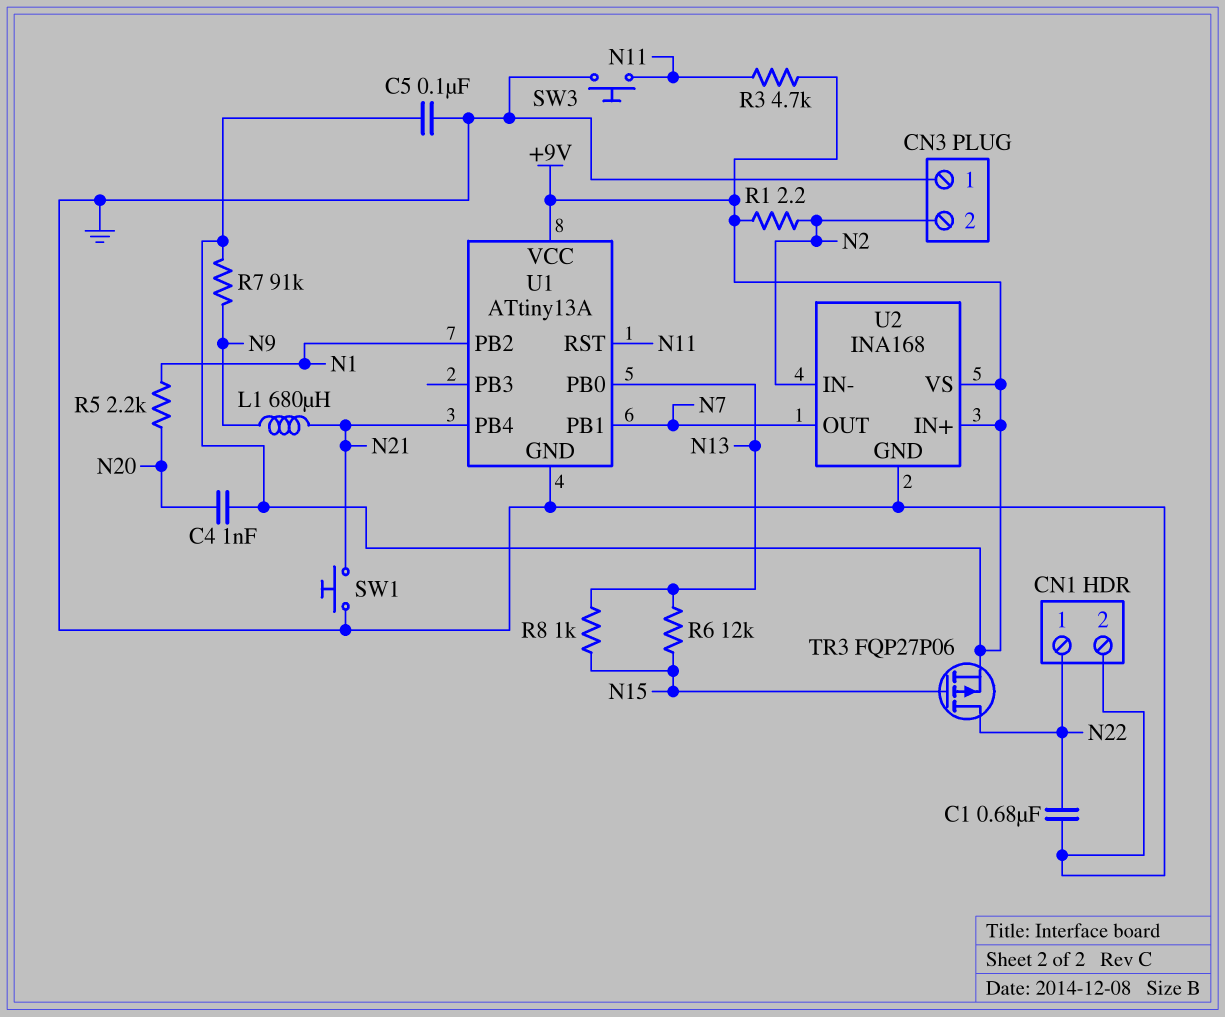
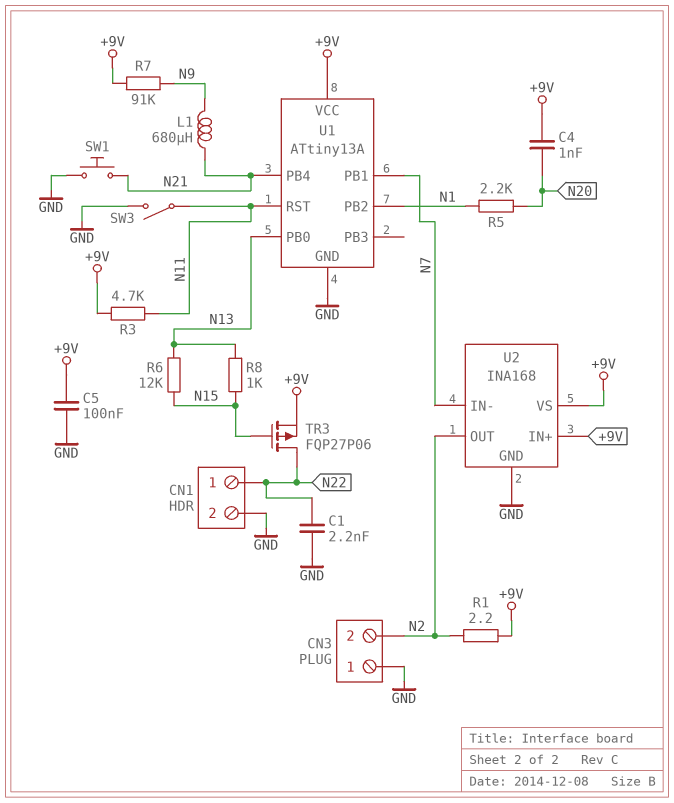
C1: 680nF (GND, N22) -> 2.2nF (GND, N22)
SW3: button (GND, N11) -> switch (GND, N11)
U2 pin IN-: N2 -> N7
U2 pin OUT: N7 -> N2

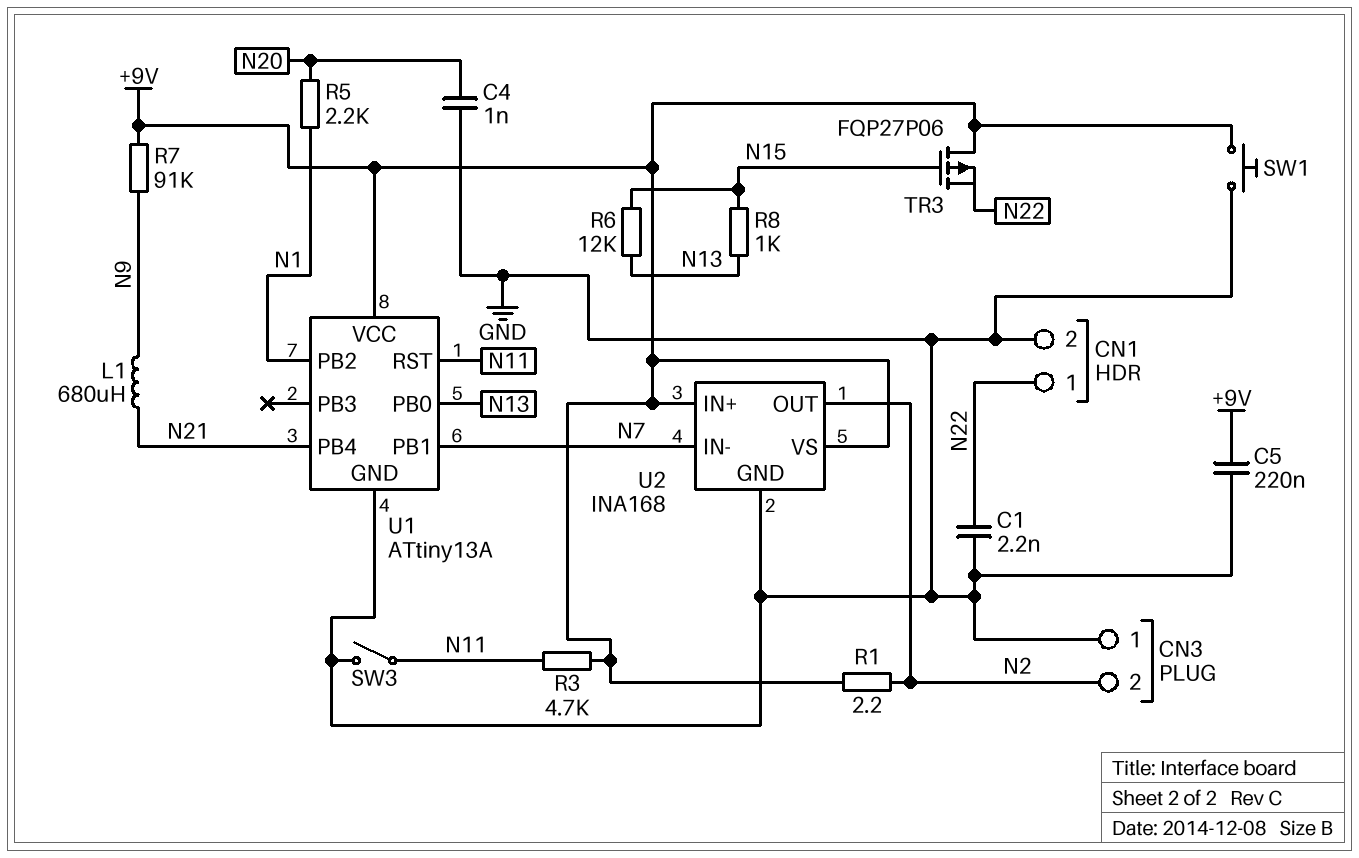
C4: 1nF (+9V, N20) -> 1nF (GND, N20)
C5: 100nF (+9V, GND) -> 220nF (+9V, GND)
SW1: button (GND, N21) -> button (+9V, GND)
TR3: PMOS FQP27P06 (G N15, D N22, S +9V) -> PMOS FQP27P06 (G N15, D +9V, S N22)

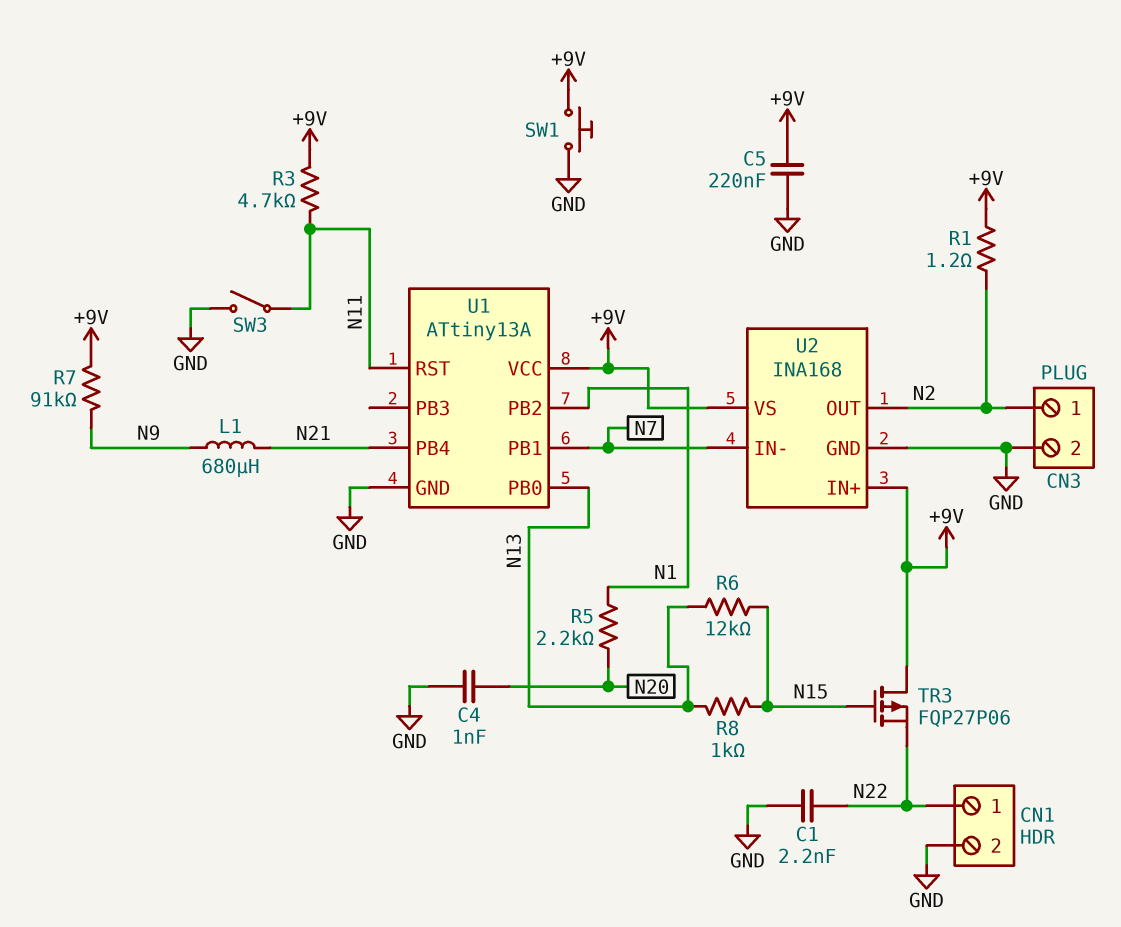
CN3 pin 1: GND -> N2
CN3 pin 2: N2 -> GND
R1: 2.2 (+9V, N2) -> 1.2 (+9V, N2)

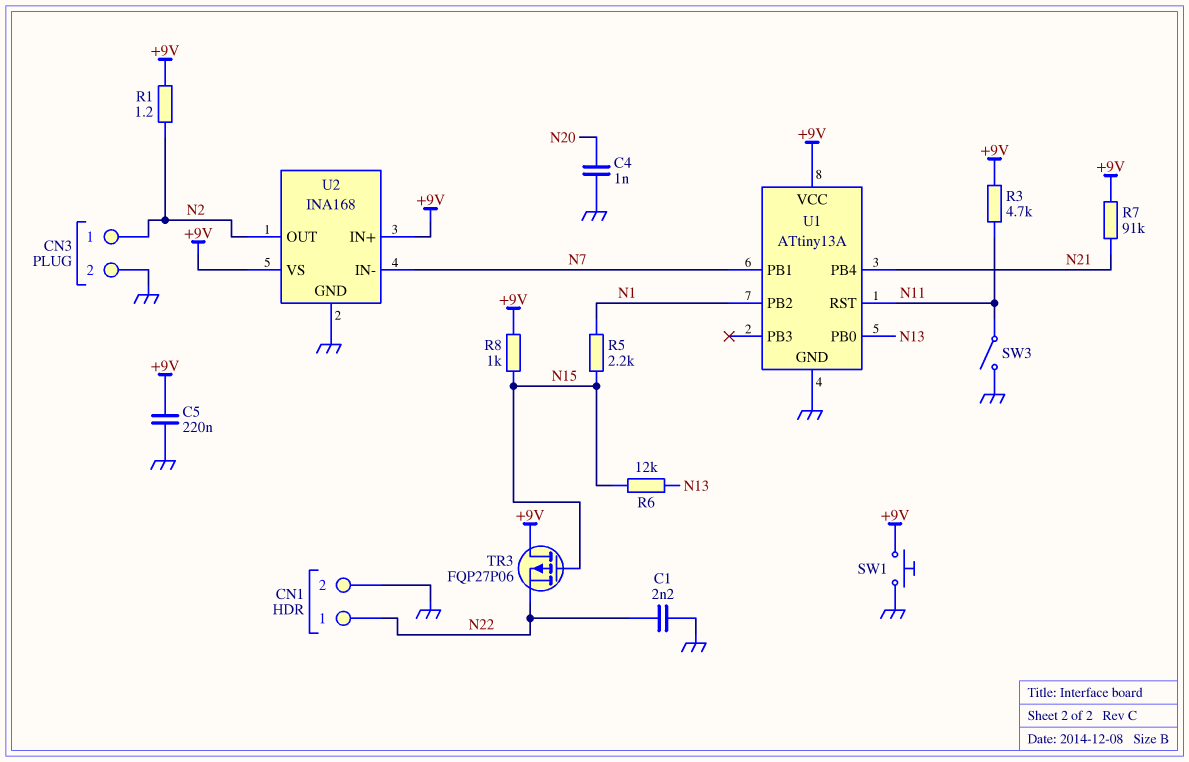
L1: 680uH (N9, N21) -> none
R5: 2.2k (N1, N20) -> 2.2k (N1, N15)
R7: 91k (+9V, N9) -> 91k (+9V, N21)
R8: 1k (N13, N15) -> 1k (+9V, N15)

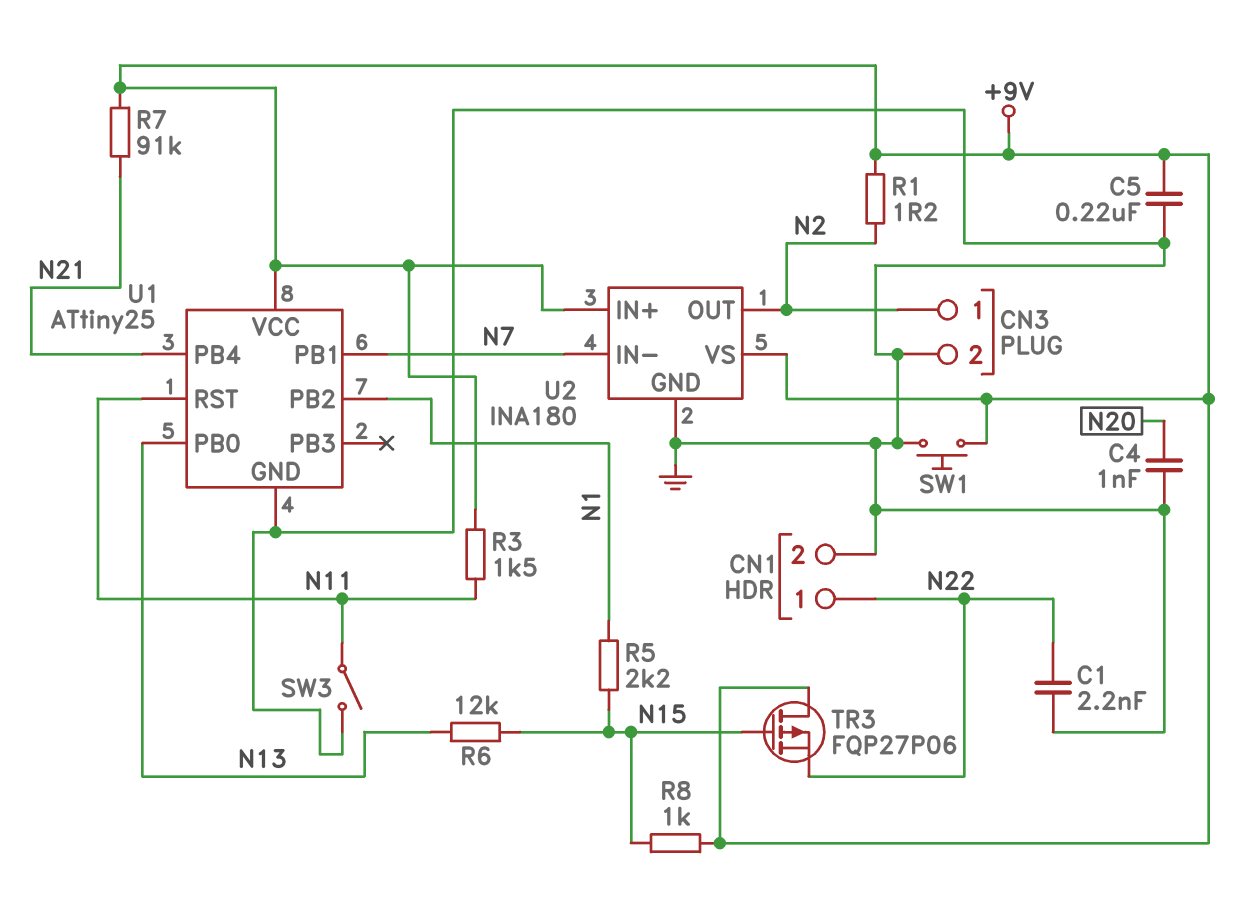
R3: 4.7k (+9V, N11) -> 1.5k (+9V, N11)
U1: ATtiny13A -> ATtiny25
U2: INA168 -> INA180

